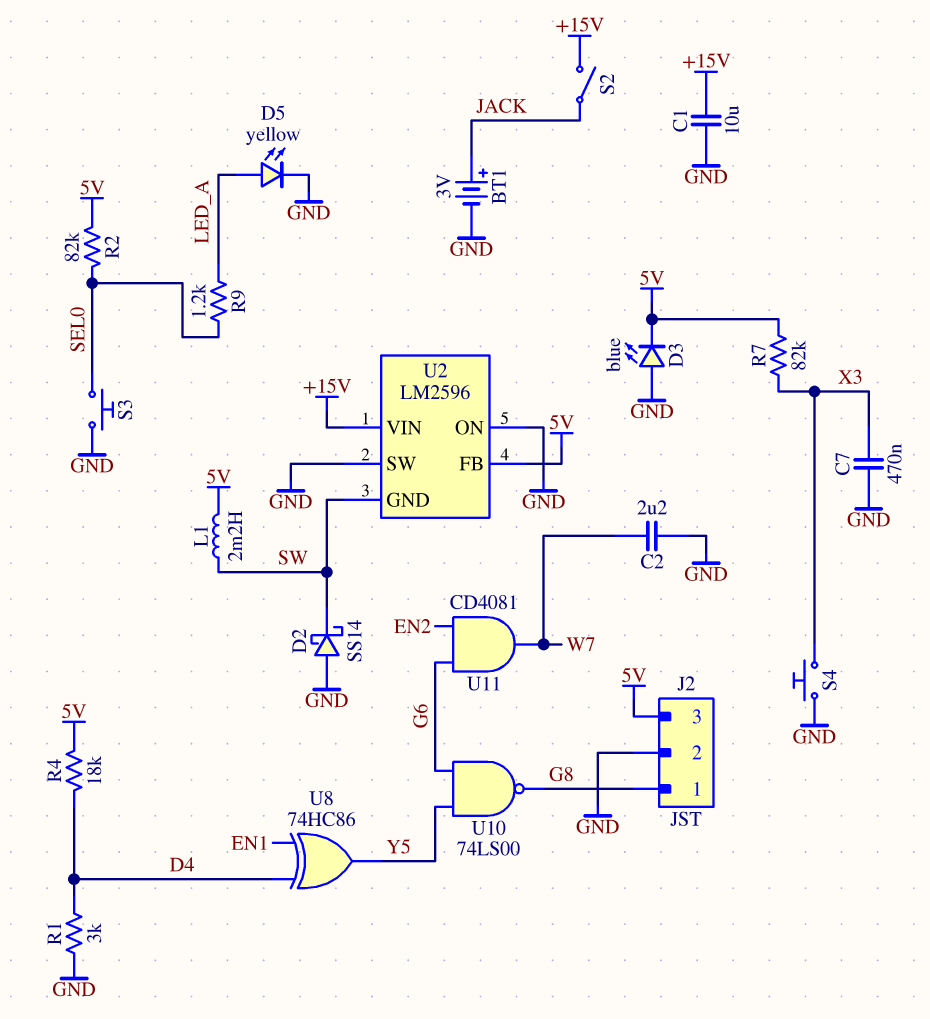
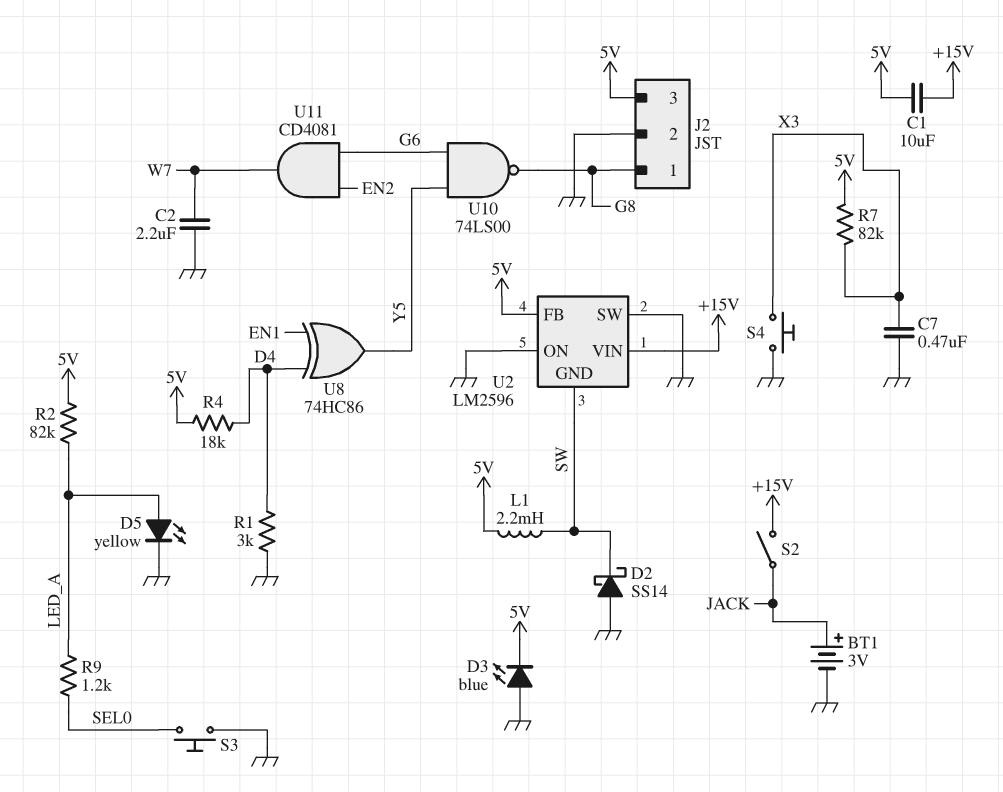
C1: 10uF (+15V, GND) -> 10uF (+15V, 5V)
R2: 82k (5V, SEL0) -> 82k (5V, LED_A)

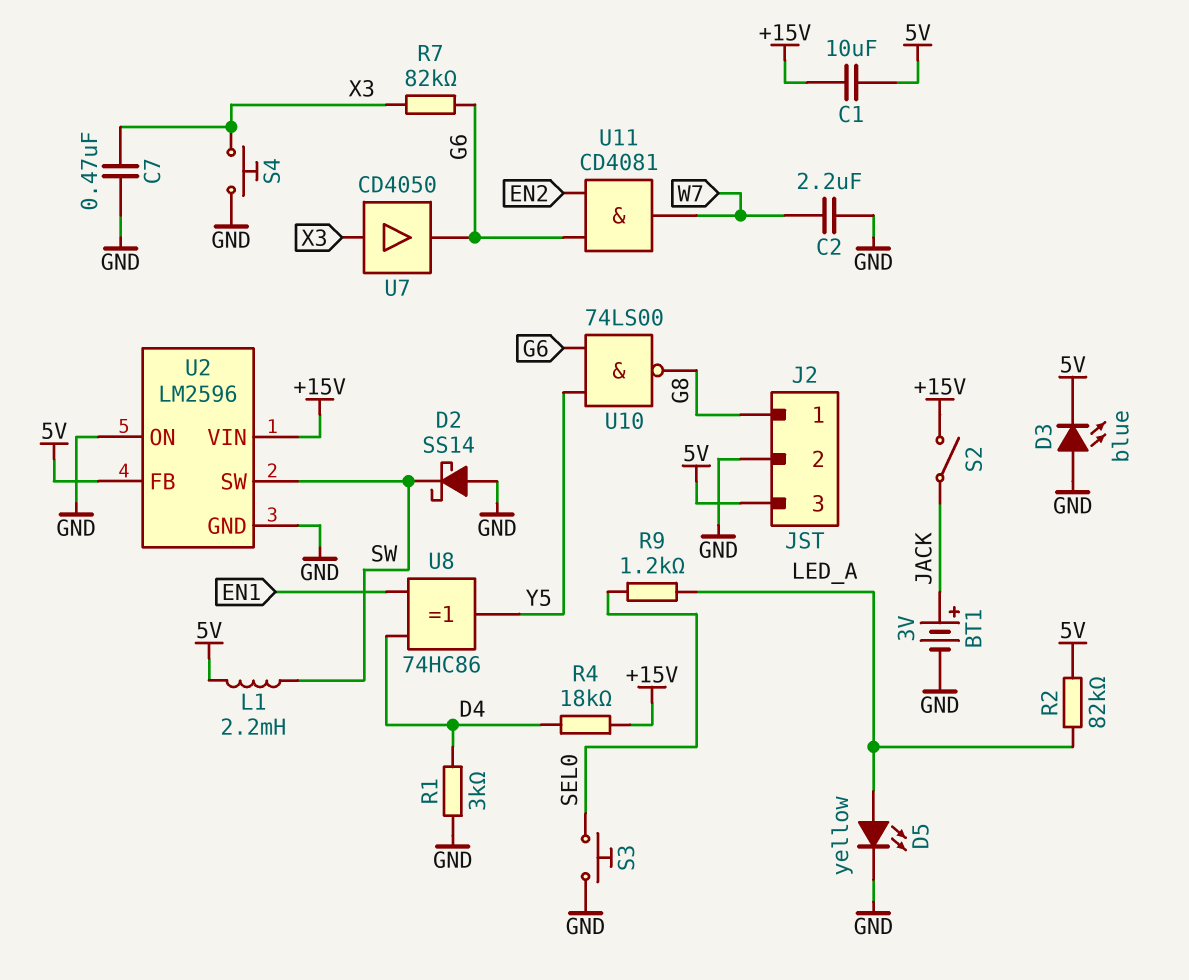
R4: 18k (5V, D4) -> 18k (+15V, D4)
R7: 82k (5V, X3) -> 82k (G6, X3)
U2 pin GND: SW -> GND
U2 pin SW: GND -> SW
U7: none -> buffer CD4050 (in X3, out G6)

